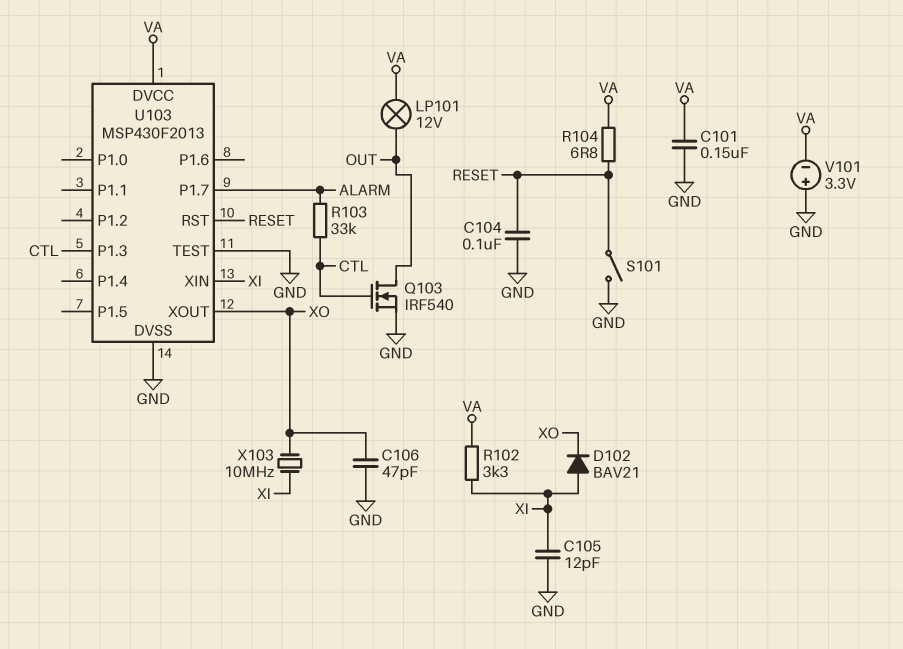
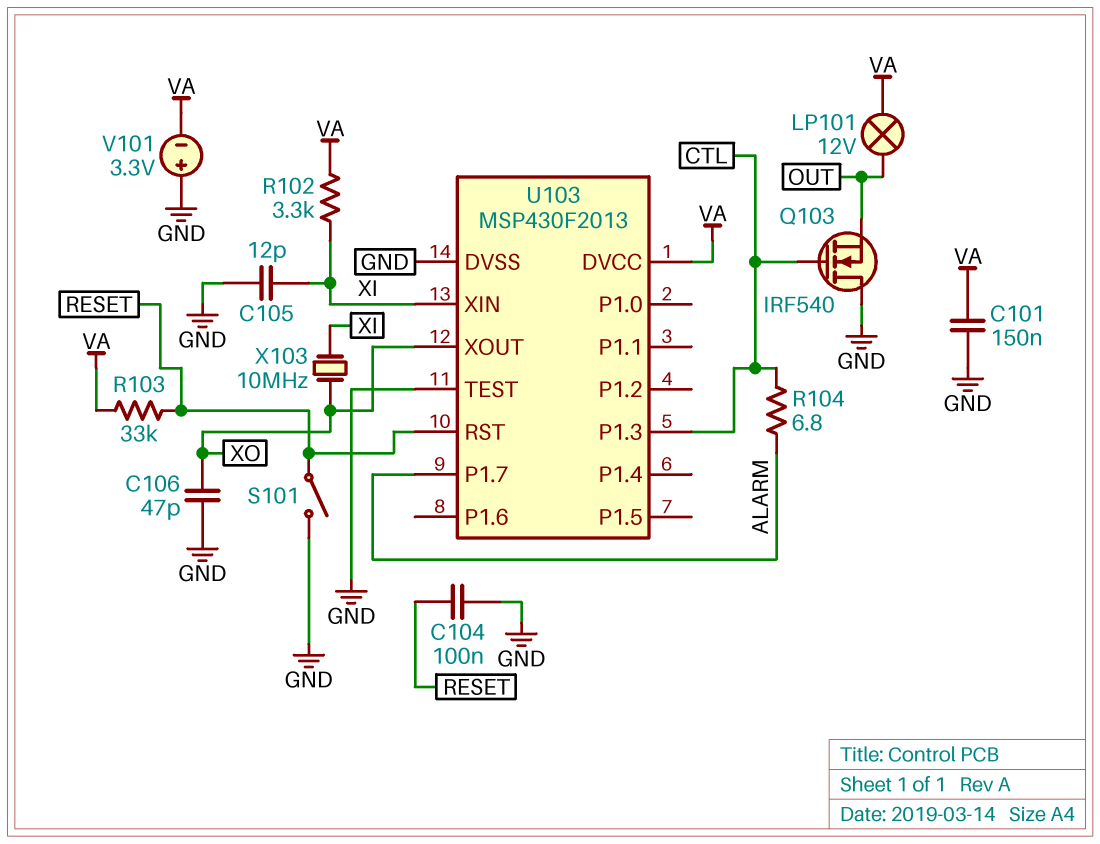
D102: diode BAV21 (A XI, K XO) -> none
Q103: NMOS IRF540 (G CTL, D OUT, S GND) -> NMOS IRF540 (G CTL, D GND, S OUT)
R103: 33k (ALARM, CTL) -> 33k (RESET, VA)
R104: 6.8 (RESET, VA) -> 6.8 (ALARM, CTL)

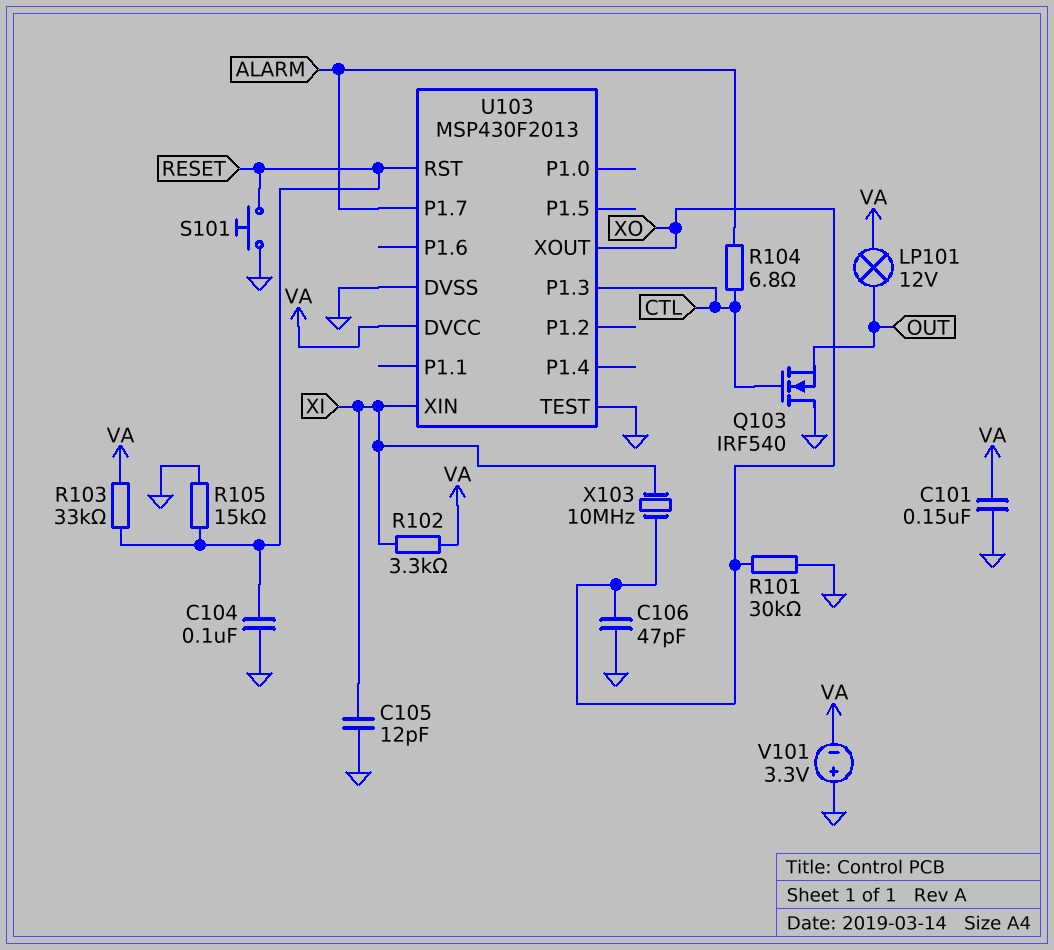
R101: none -> 30k (GND, XO)
R105: none -> 15k (GND, RESET)
S101: switch (GND, RESET) -> button (GND, RESET)

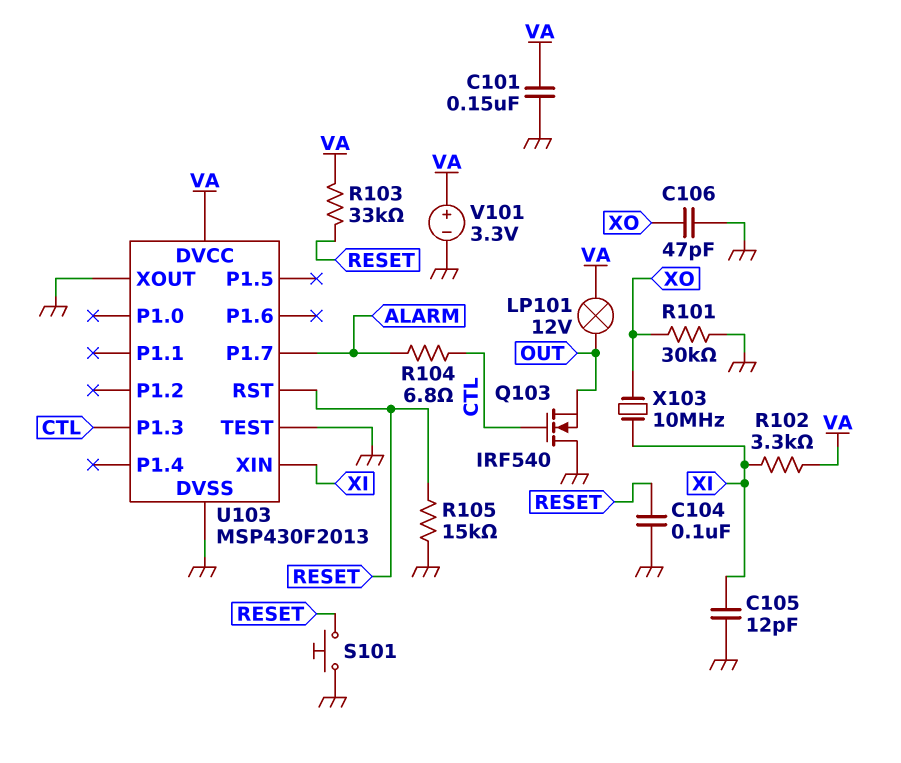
U103 pin XOUT: XO -> GND
V101: 3.3V (plus GND, minus VA) -> 3.3V (plus VA, minus GND)

